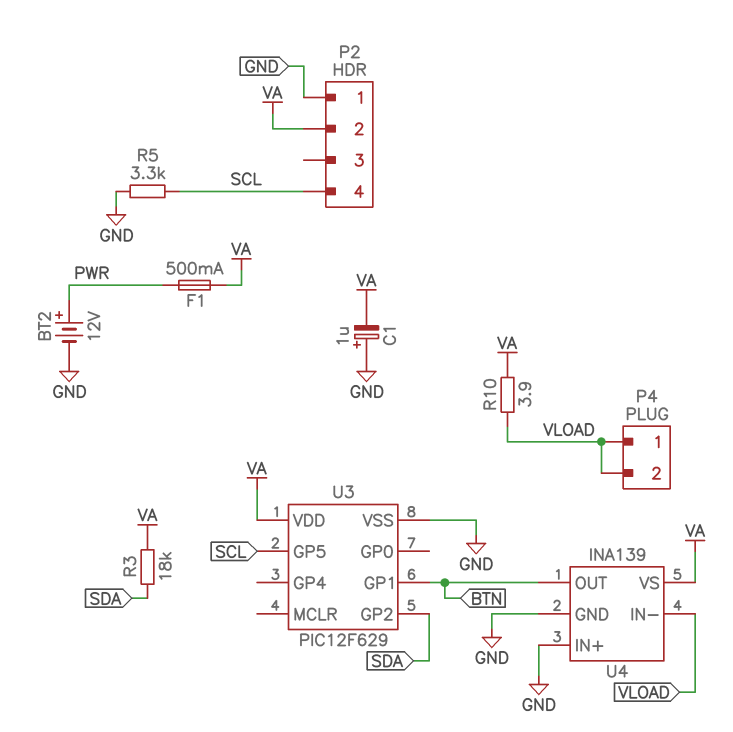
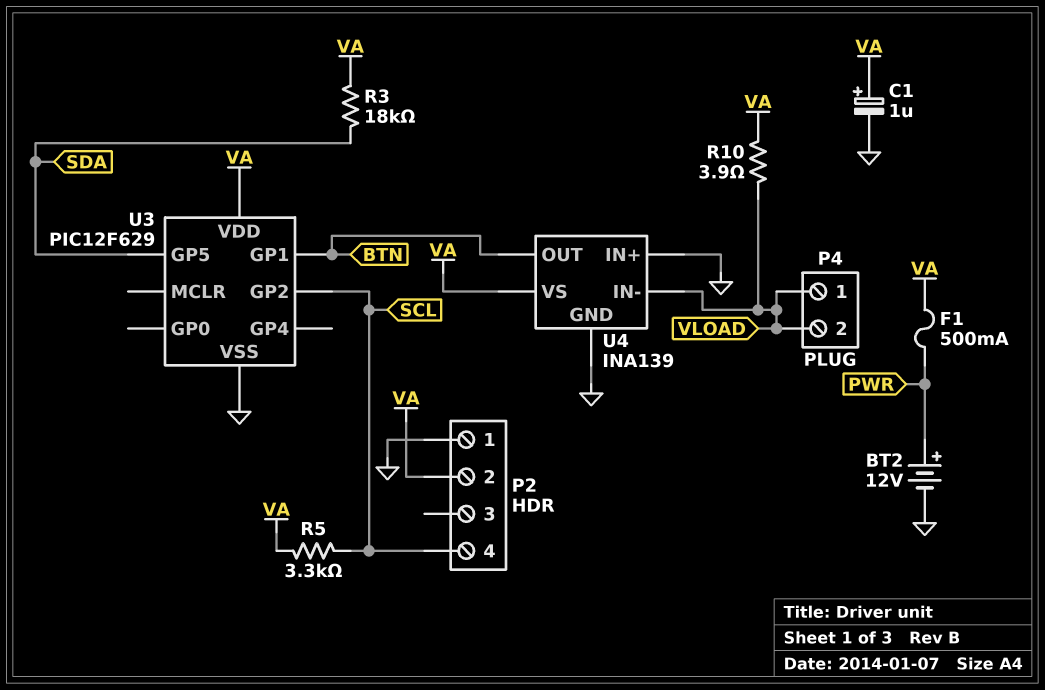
C1: 1uF (plus GND, minus VA) -> 1uF (plus VA, minus GND)
R5: 3.3k (GND, SCL) -> 3.3k (SCL, VA)
U3 pin GP2: SDA -> SCL
U3 pin GP5: SCL -> SDA

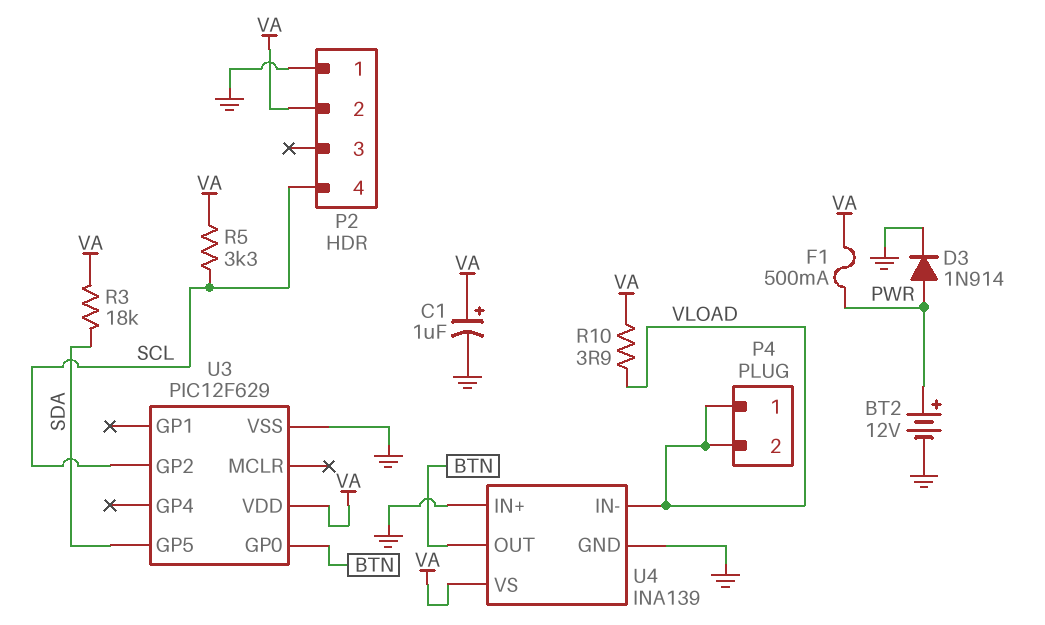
D3: none -> diode 1N914 (A PWR, K GND)
U3 pin GP0: none -> BTN
U3 pin GP1: BTN -> none

